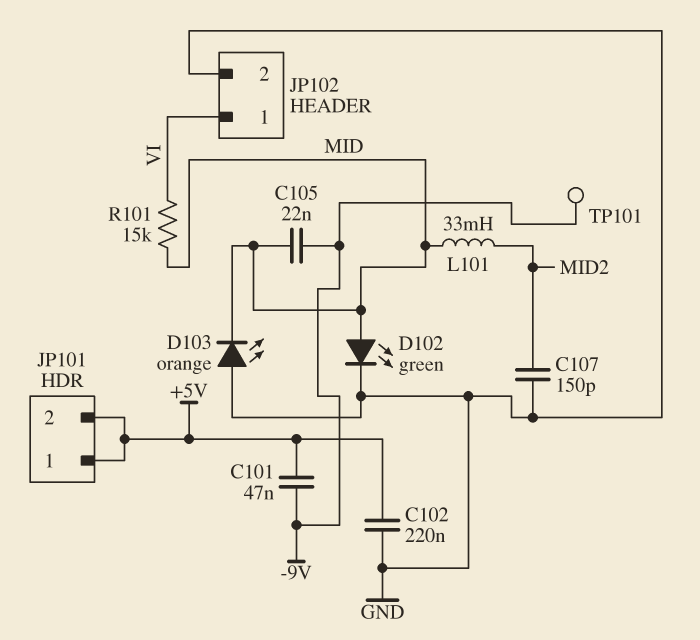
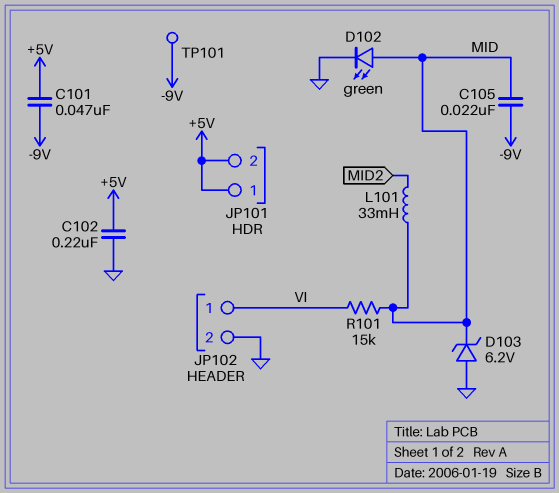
C107: 150pF (GND, MID2) -> none
D103: LED orange (A GND, K MID) -> zener 6.2V (A GND, K MID)

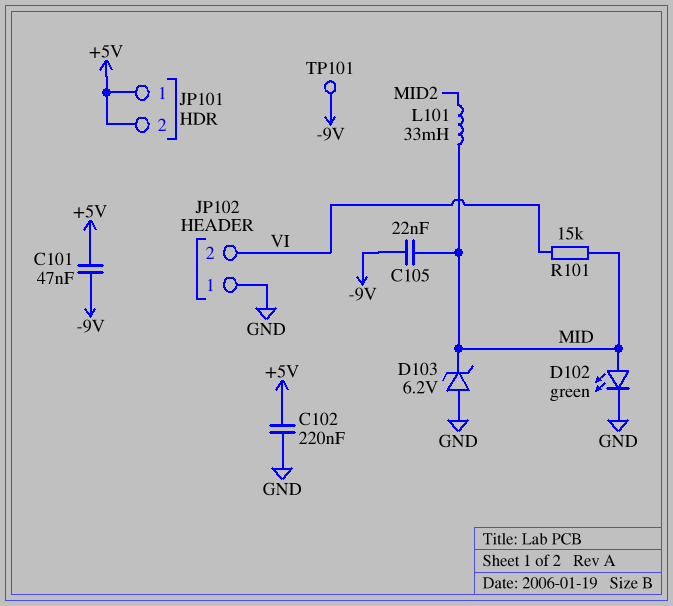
JP102 pin 1: VI -> GND
JP102 pin 2: GND -> VI

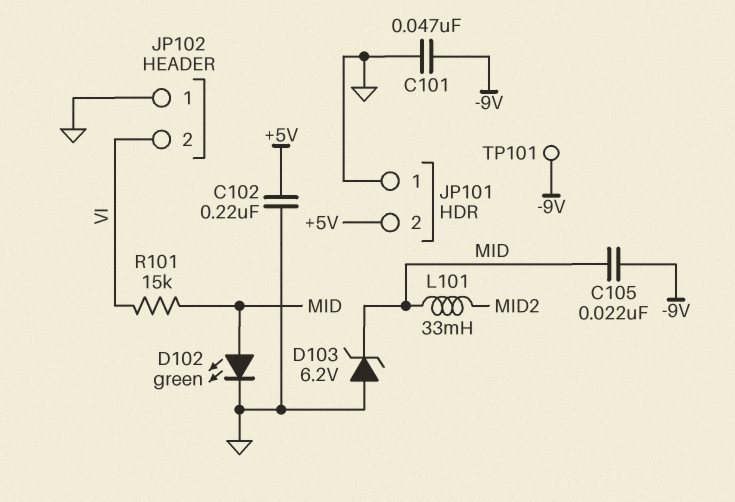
C101: 47nF (+5V, -9V) -> 47nF (-9V, GND)
JP101 pin 1: +5V -> GND

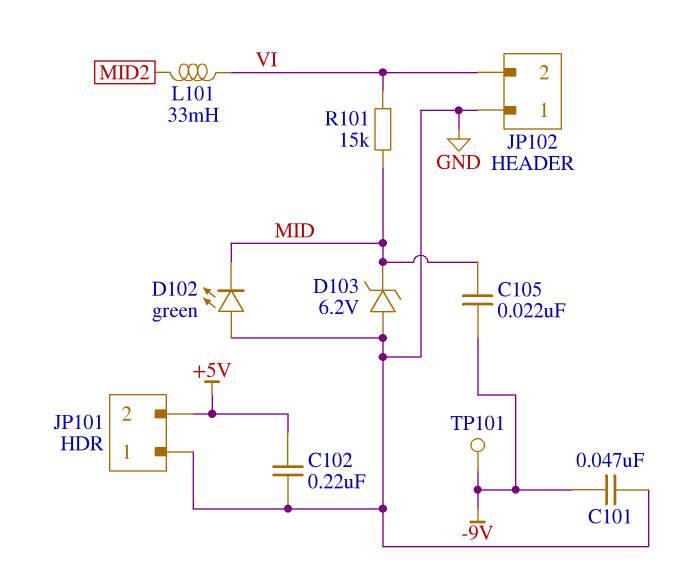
D102: LED green (A MID, K GND) -> LED green (A GND, K MID)
L101: 33mH (MID, MID2) -> 33mH (MID2, VI)

